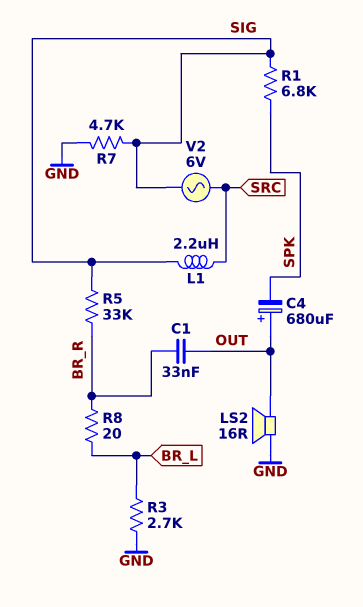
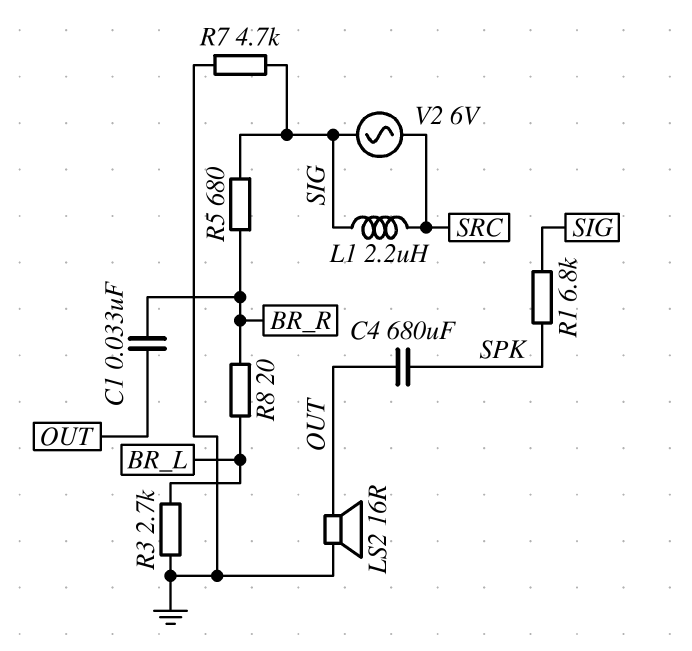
C4: 680uF (plus OUT, minus SPK) -> 680uF (OUT, SPK)
R5: 33k (BR_R, SIG) -> 680 (BR_R, SIG)

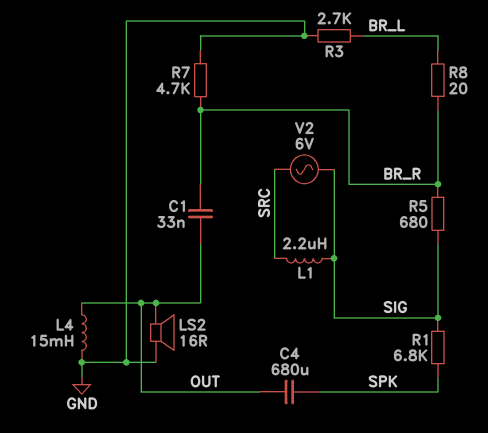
L4: none -> 15mH (GND, OUT)
R7: 4.7k (GND, SIG) -> 4.7k (BR_R, GND)

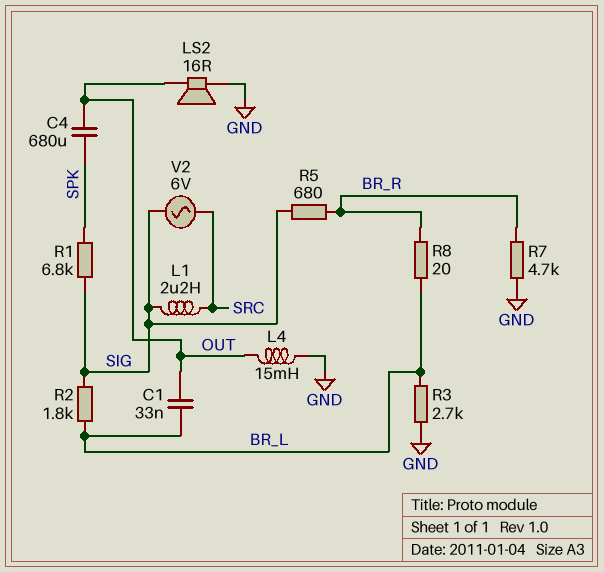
C1: 33nF (BR_R, OUT) -> 33nF (BR_L, OUT)
R2: none -> 1.8k (BR_L, SIG)

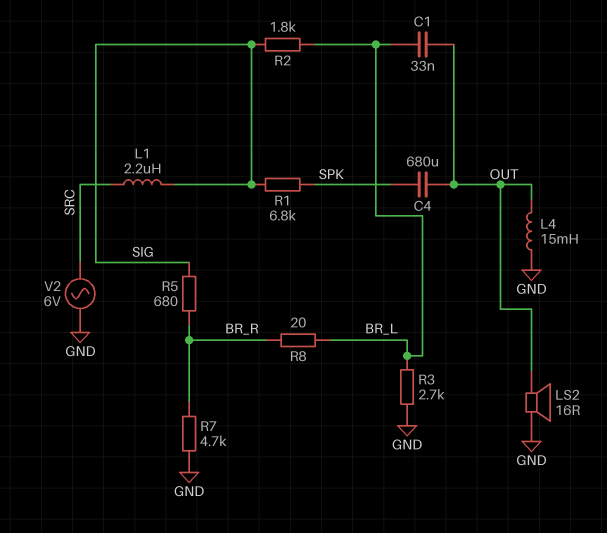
V2: AC 6V (SIG, SRC) -> AC 6V (GND, SRC)

